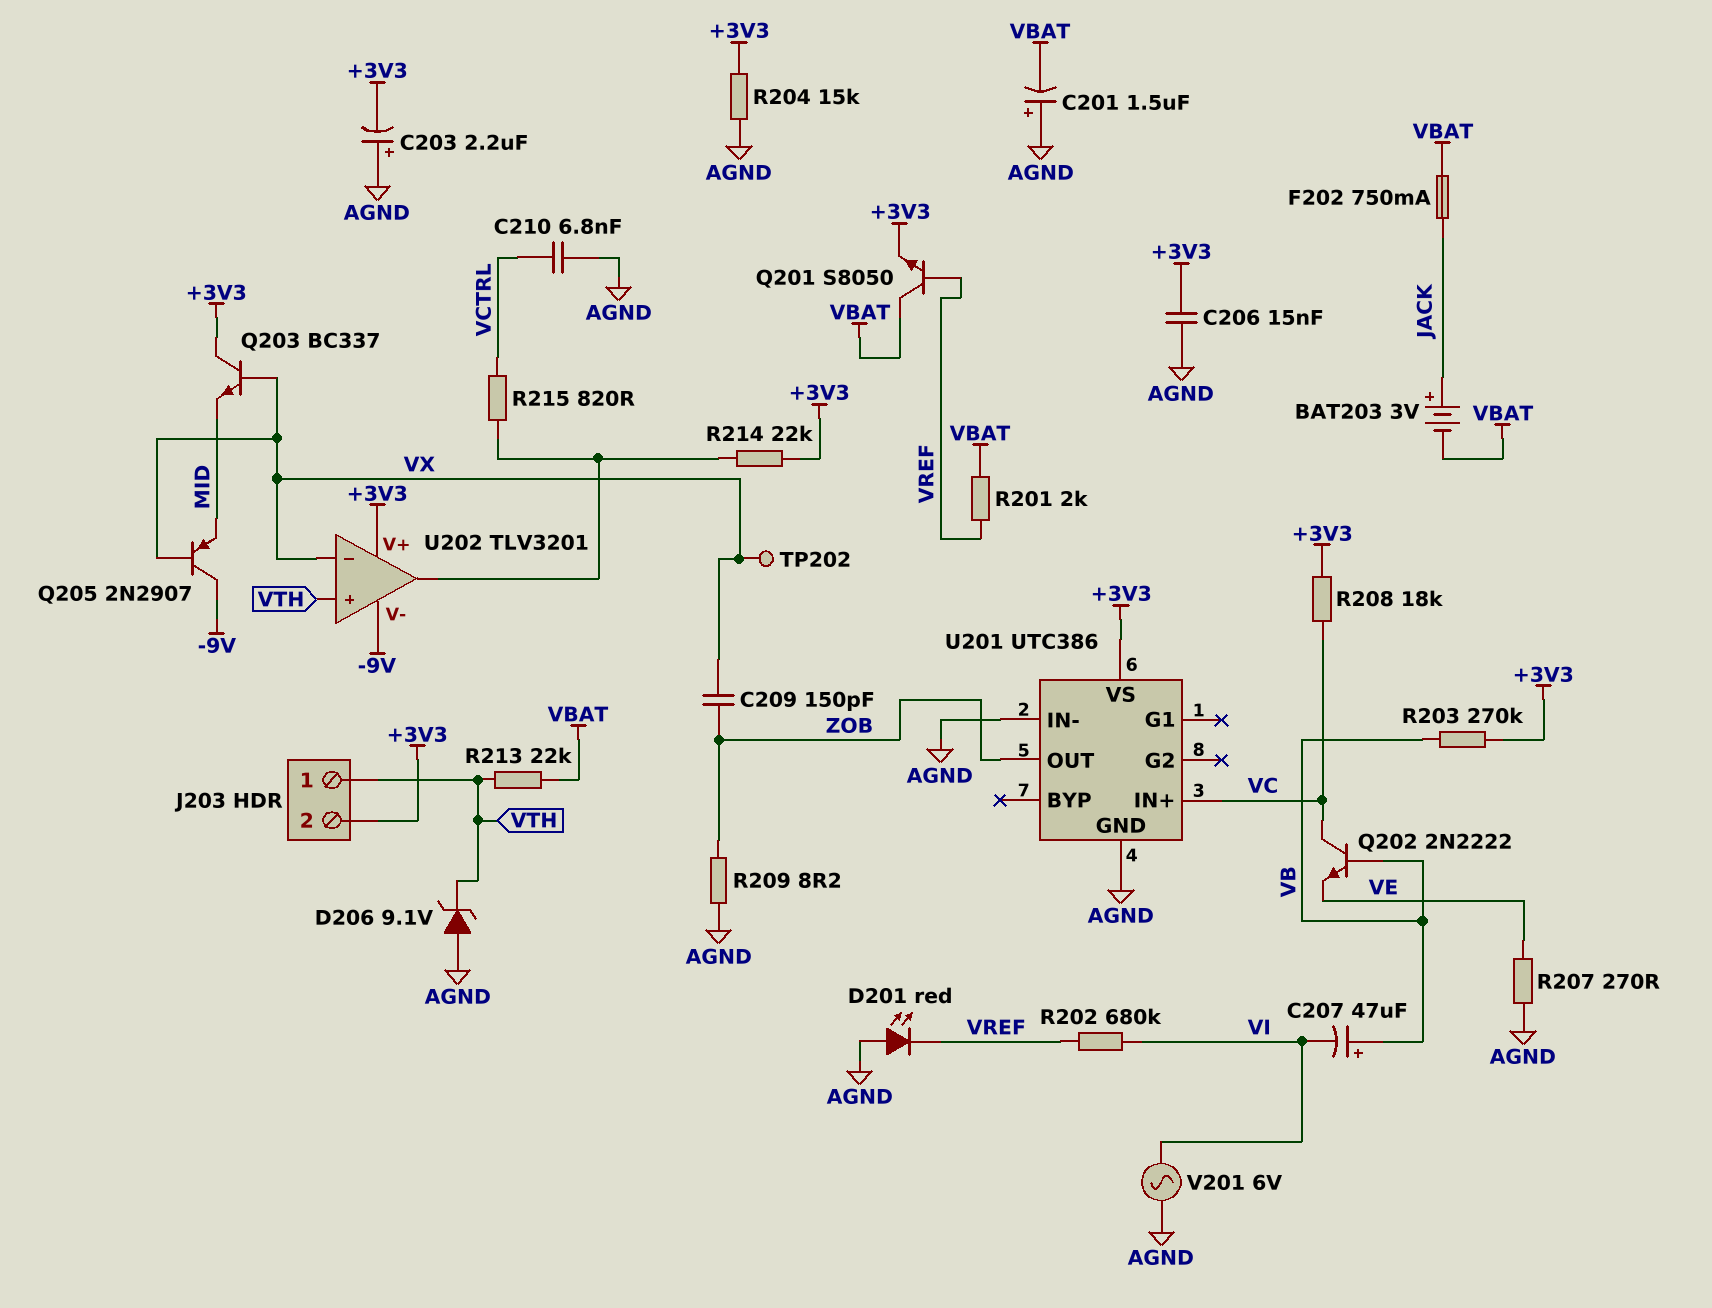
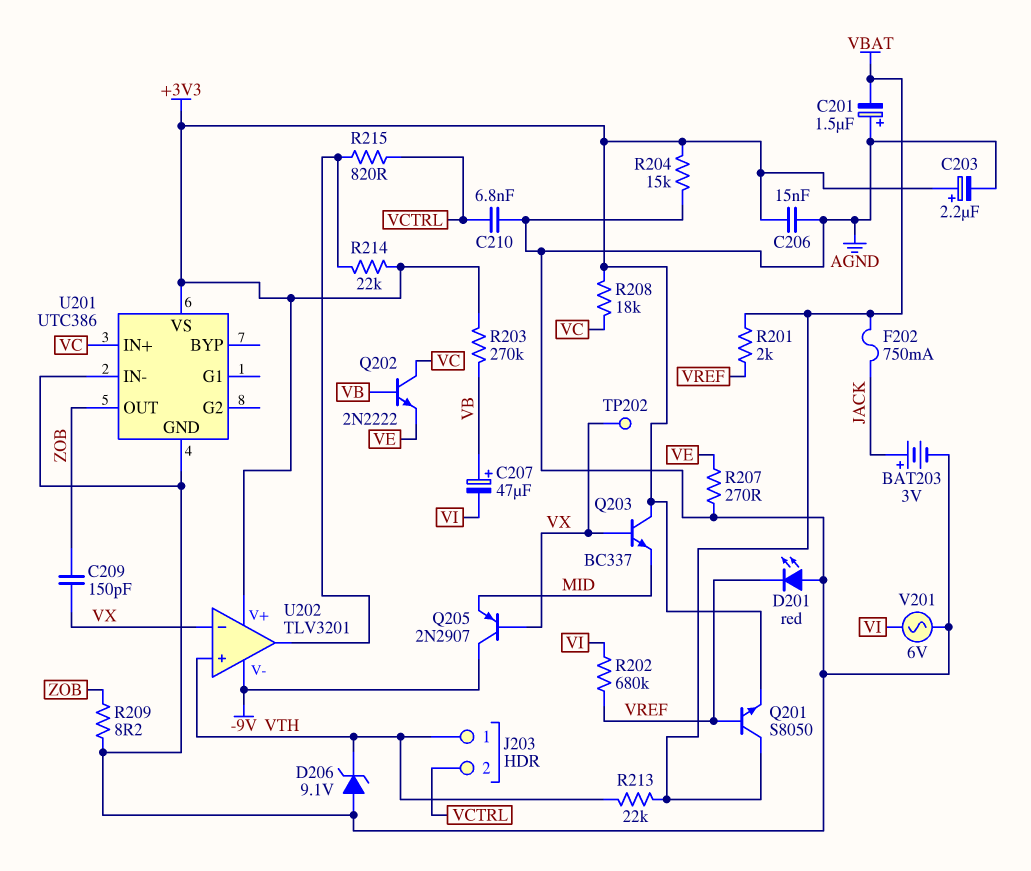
BAT203: 3V (plus JACK, minus VBAT) -> 3V (plus JACK, minus AGND)
C203: 2.2uF (plus AGND, minus +3V3) -> 2.2uF (plus +3V3, minus AGND)
J203 pin 2: +3V3 -> VCTRL

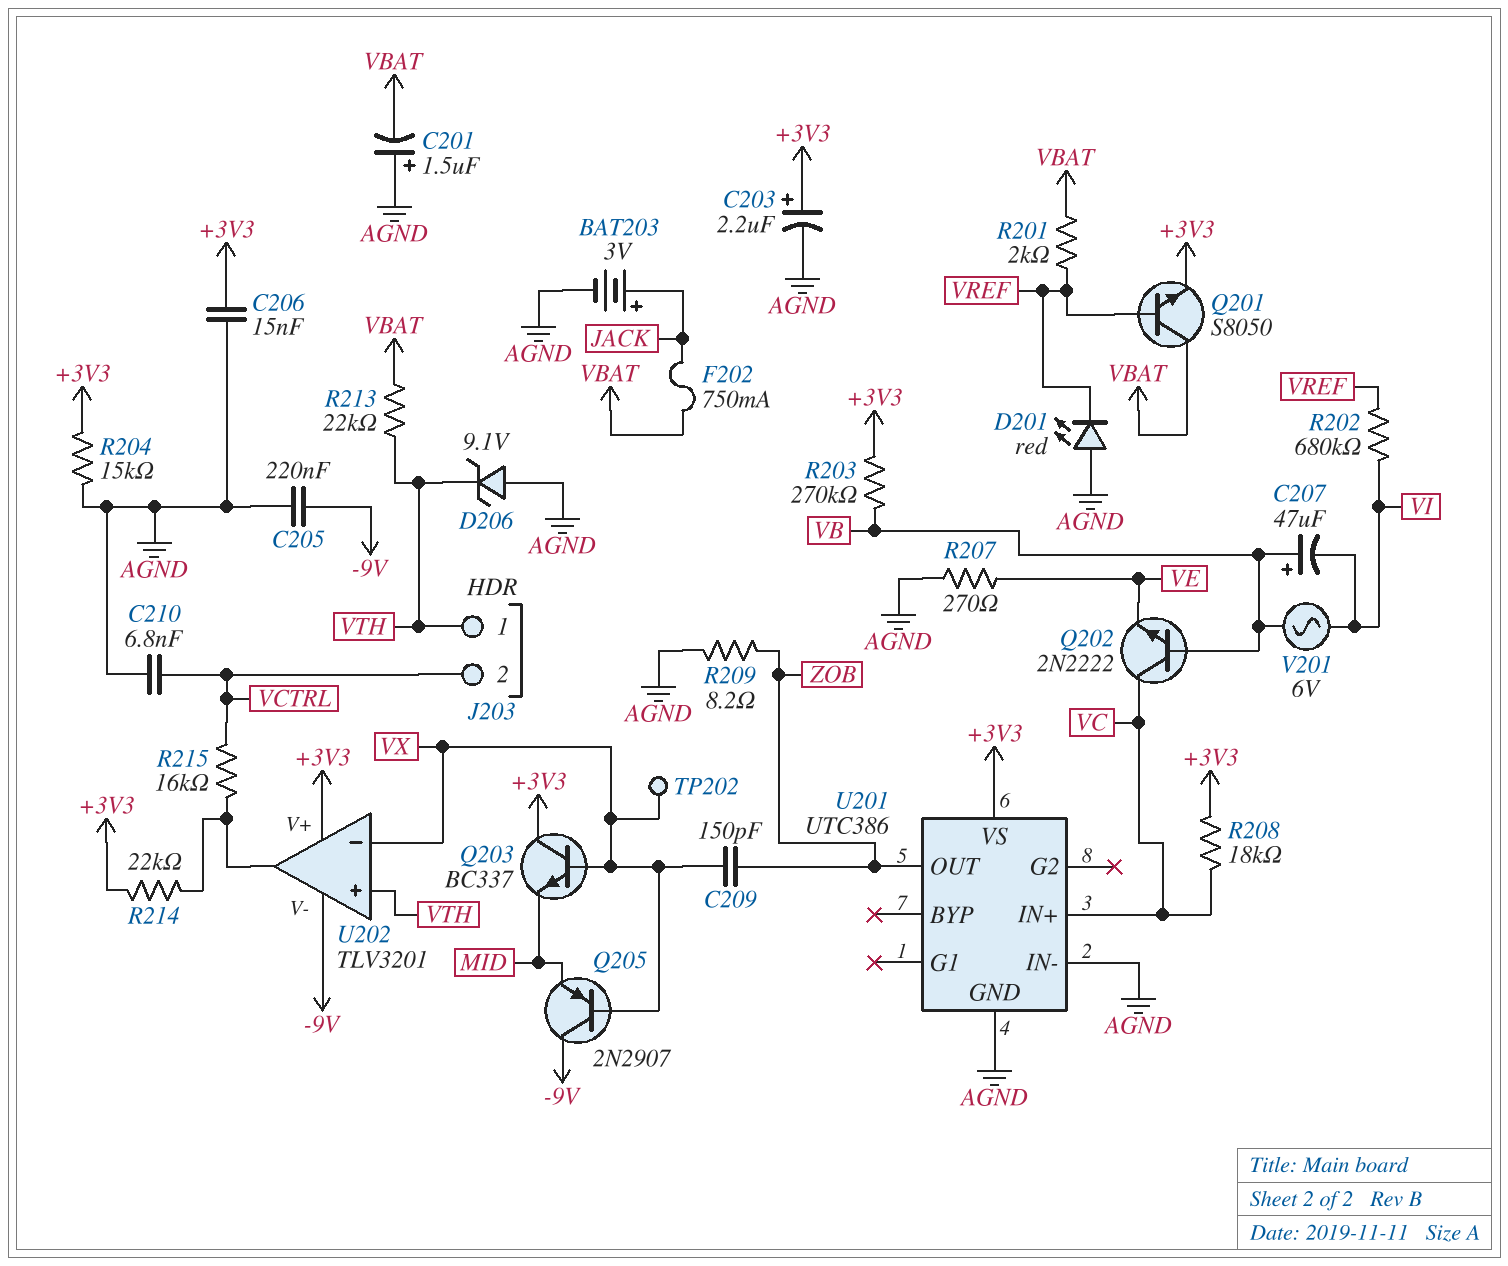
C205: none -> 220nF (-9V, AGND)
R215: 820 (U202/out, VCTRL) -> 16k (U202/out, VCTRL)
V201: AC 6V (AGND, VI) -> AC 6V (VB, VI)

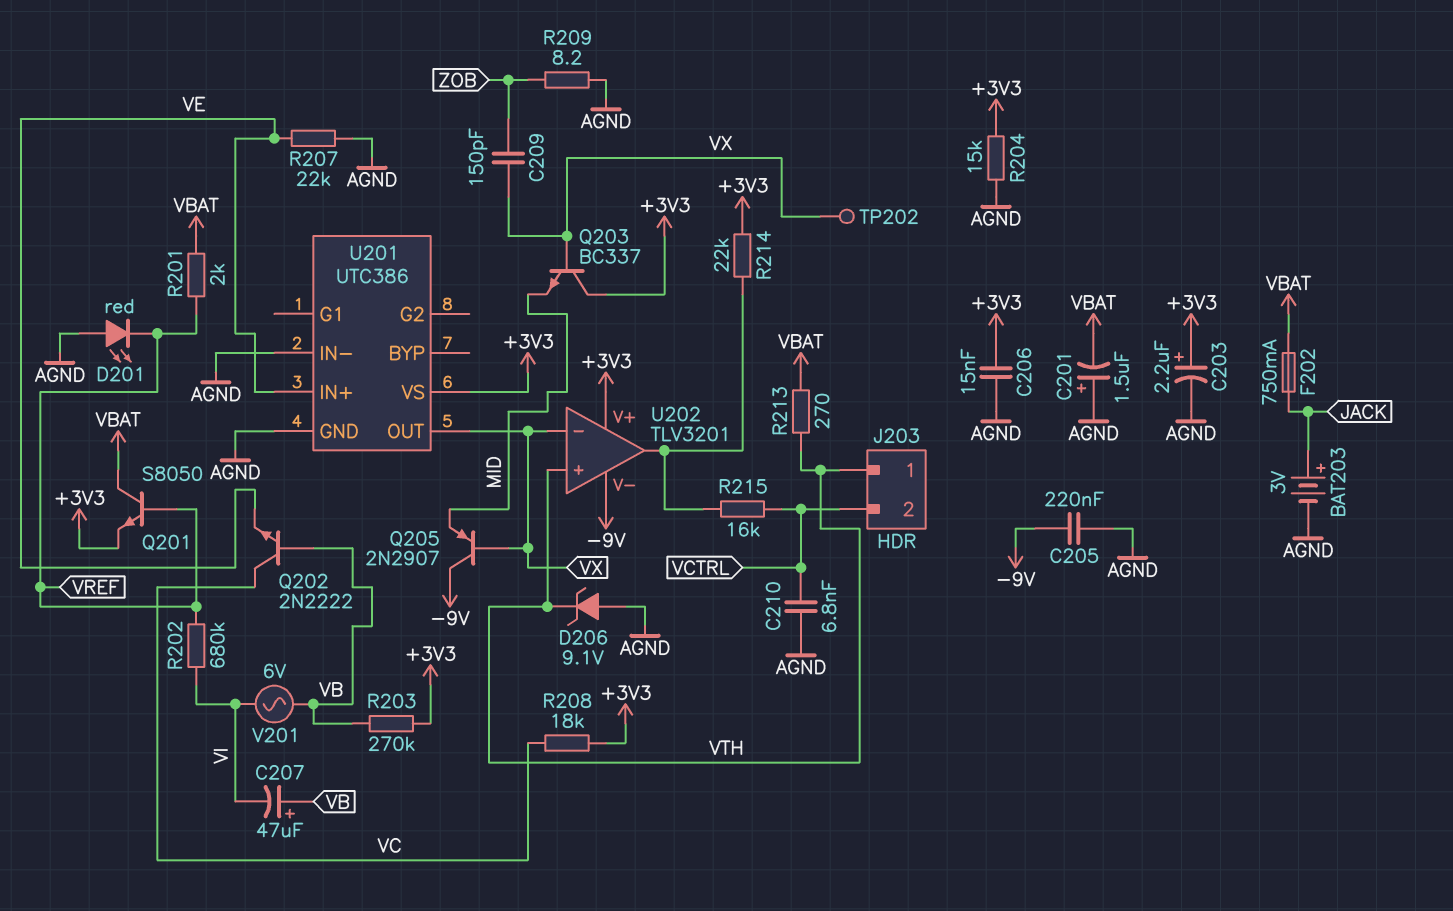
R207: 270 (AGND, VE) -> 22k (AGND, VE)
R213: 22k (VBAT, VTH) -> 270 (VBAT, VTH)
U201 pin IN+: VC -> VE
U201 pin OUT: ZOB -> VX

